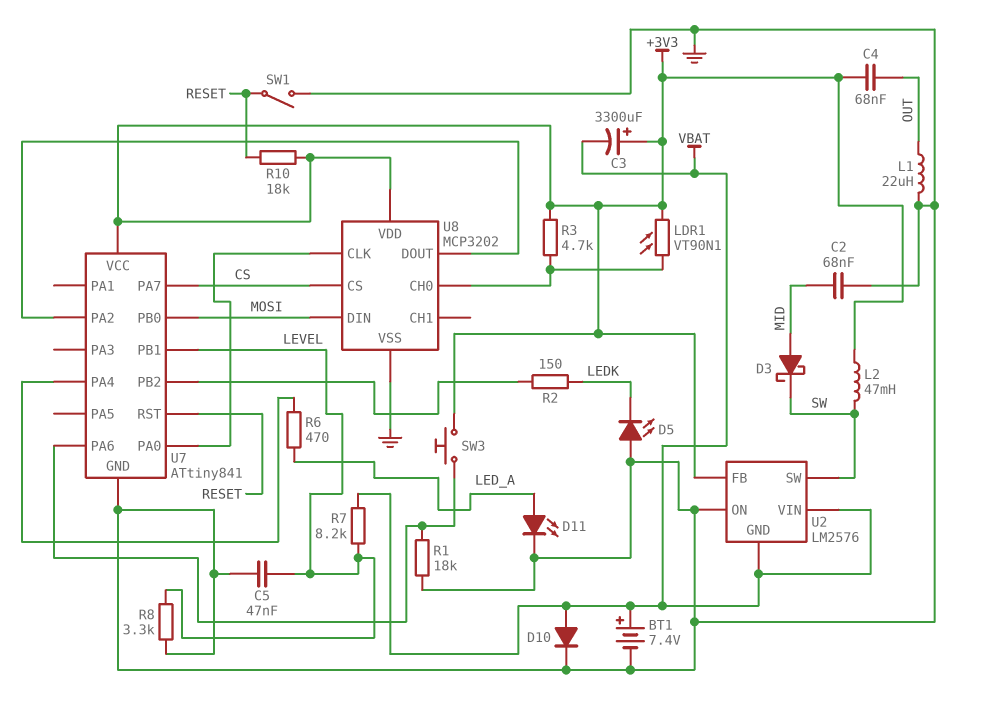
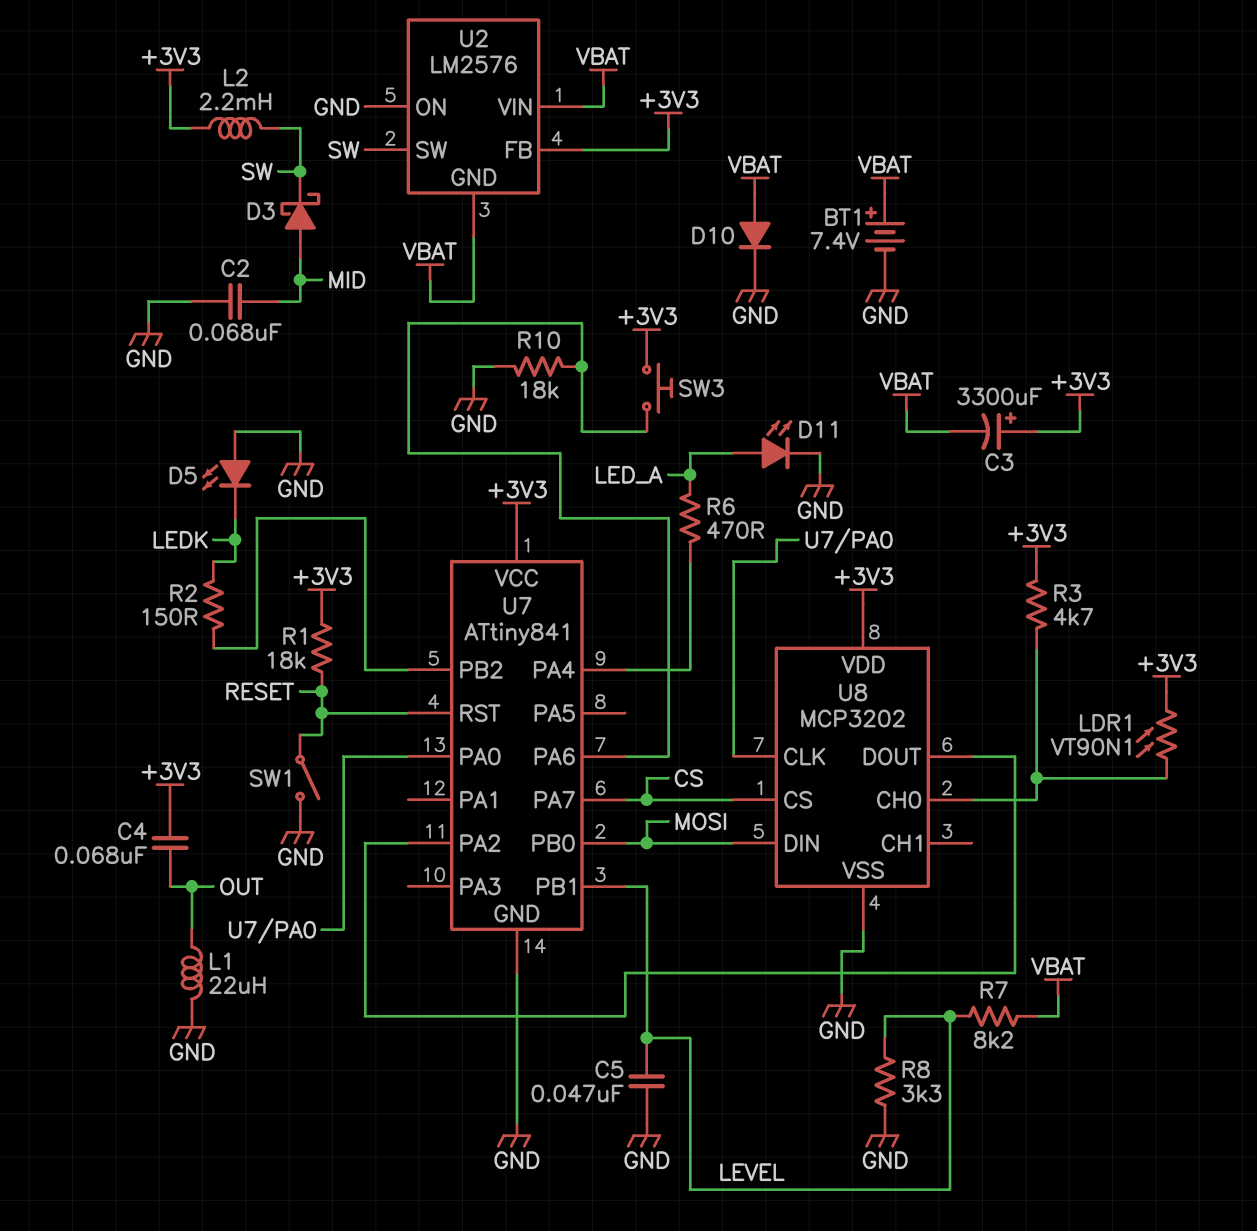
L2: 47mH (+3V3, SW) -> 2.2mH (+3V3, SW)
R1: 18k (GND, U7/PA6) -> 18k (+3V3, RESET)
R10: 18k (+3V3, RESET) -> 18k (GND, U7/PA6)

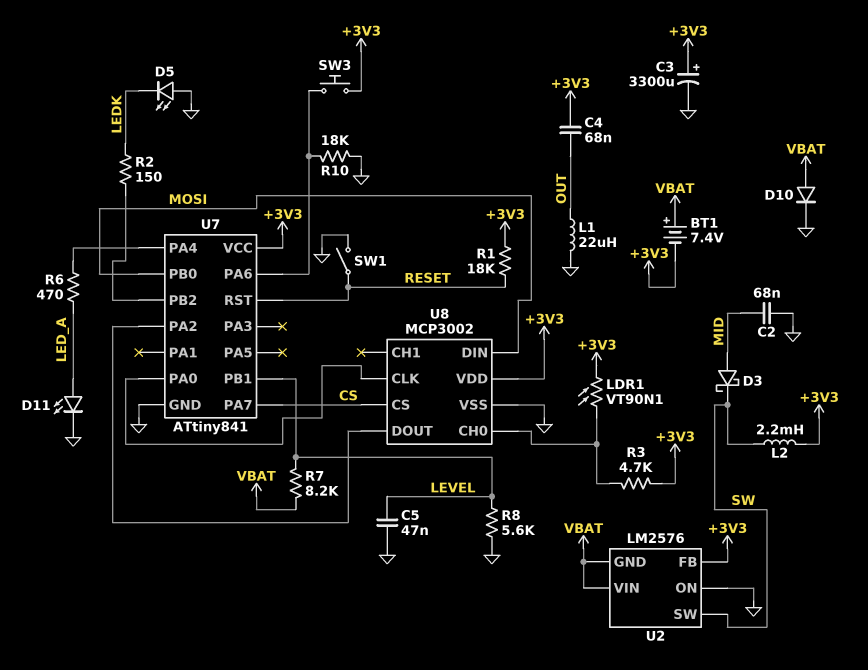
BT1: 7.4V (plus VBAT, minus GND) -> 7.4V (plus VBAT, minus +3V3)
C3: 3300uF (plus +3V3, minus VBAT) -> 3300uF (plus +3V3, minus GND)
R8: 3.3k (GND, LEVEL) -> 5.6k (GND, LEVEL)
U8: MCP3202 -> MCP3002

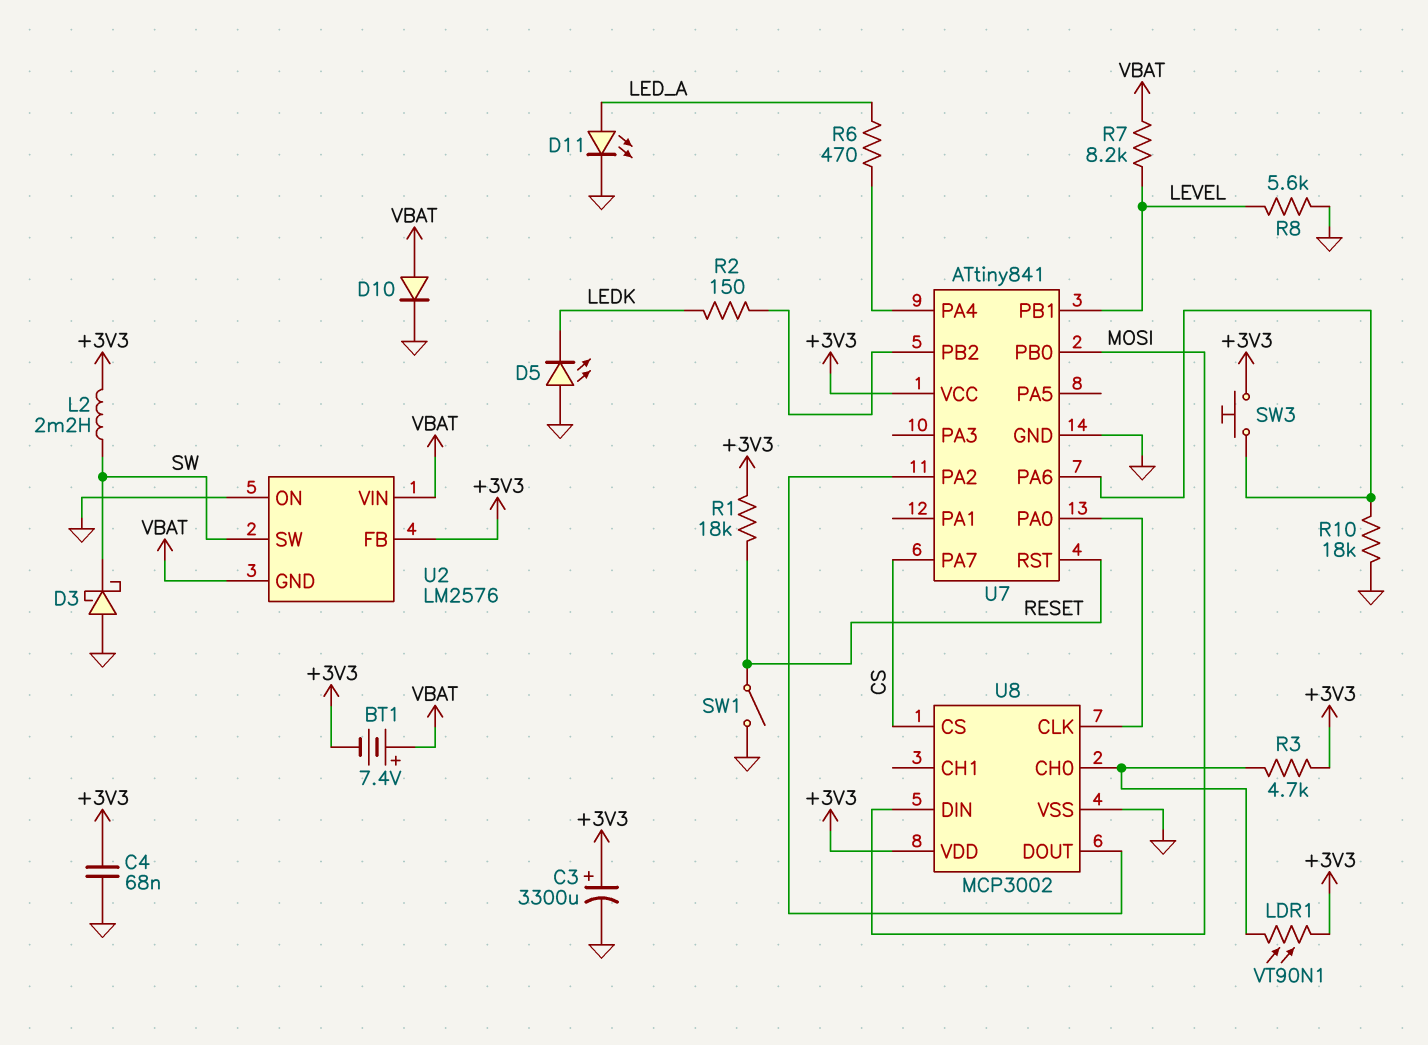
C2: 68nF (GND, MID) -> none
C4: 68nF (+3V3, OUT) -> 68nF (+3V3, GND)
C5: 47nF (GND, LEVEL) -> none
D3: schottky (A MID, K SW) -> schottky (A GND, K SW)
L1: 22uH (GND, OUT) -> none

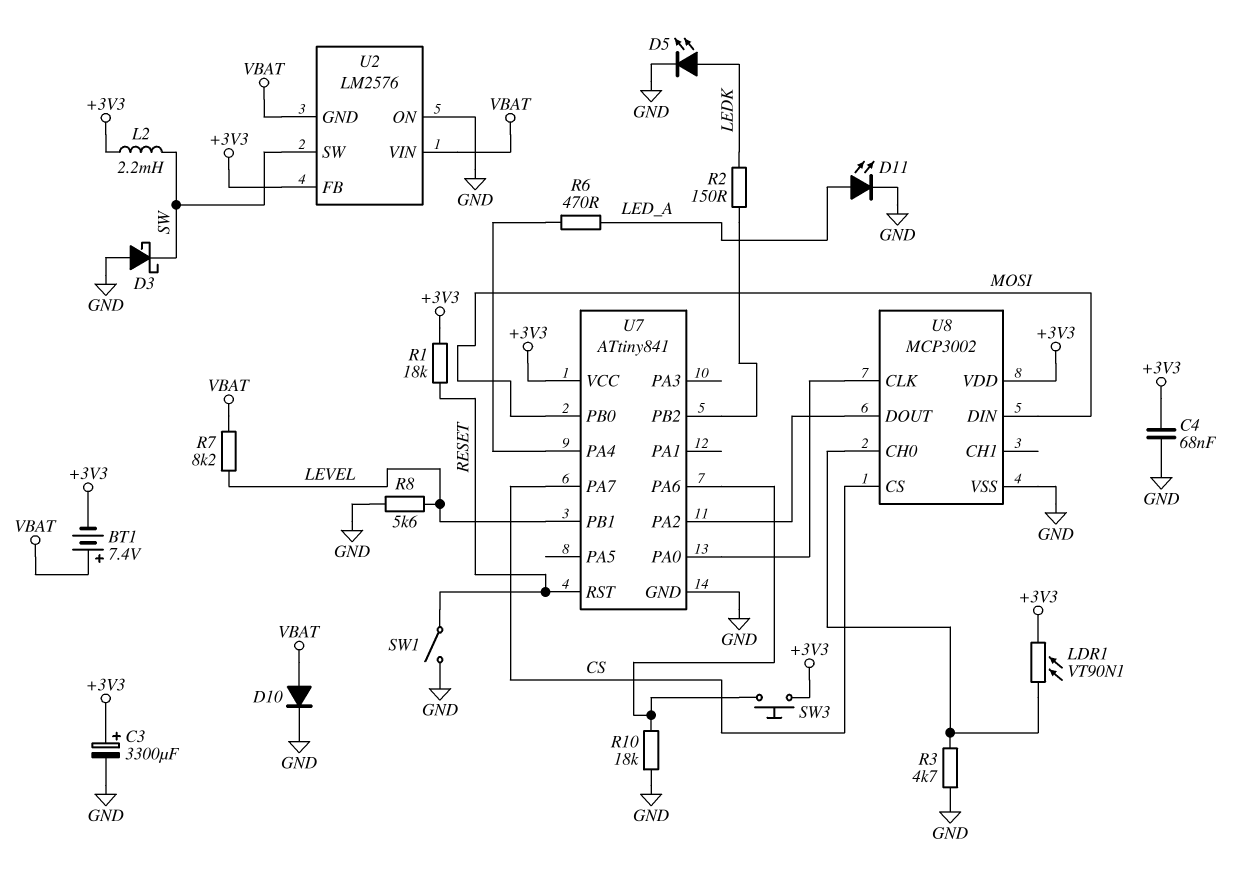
D5: LED (A GND, K LEDK) -> LED (A LEDK, K GND)
R3: 4.7k (+3V3, U8/CH0) -> 4.7k (GND, U8/CH0)

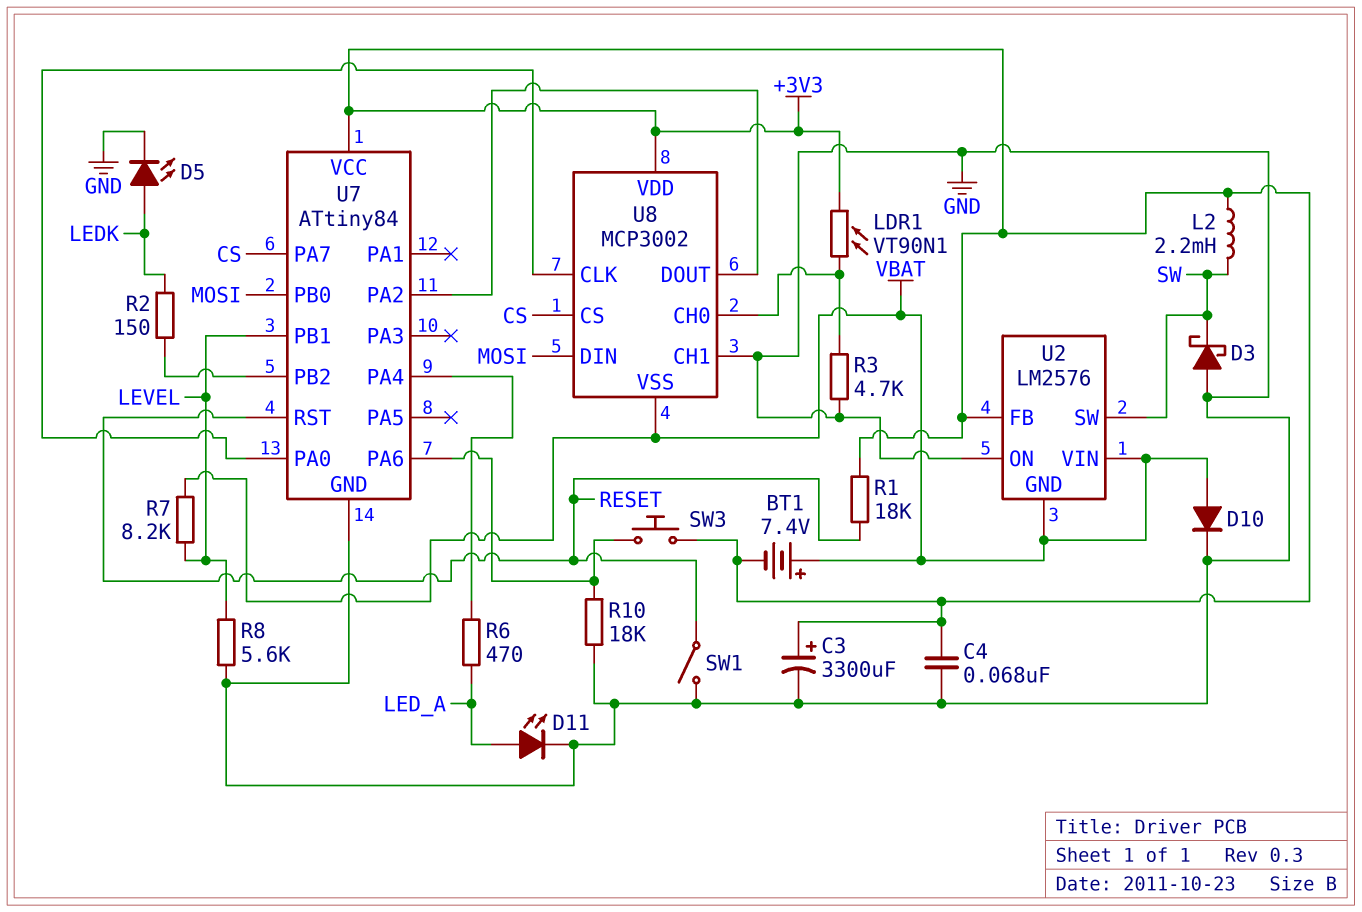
U7: ATtiny841 -> ATtiny84
U8 pin CH1: none -> GND
U8 pin VSS: GND -> VBAT

